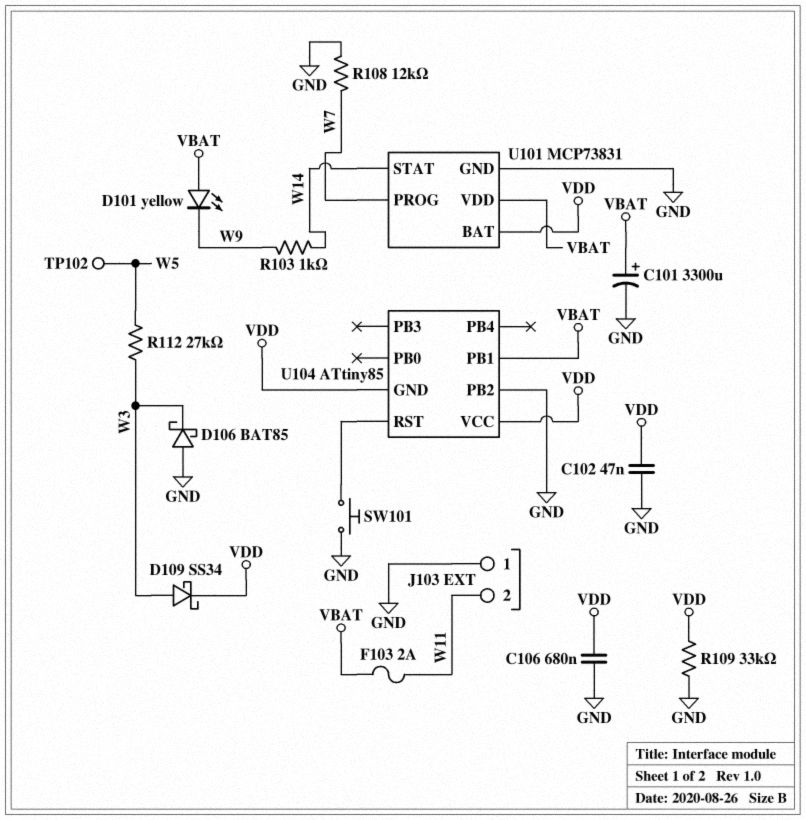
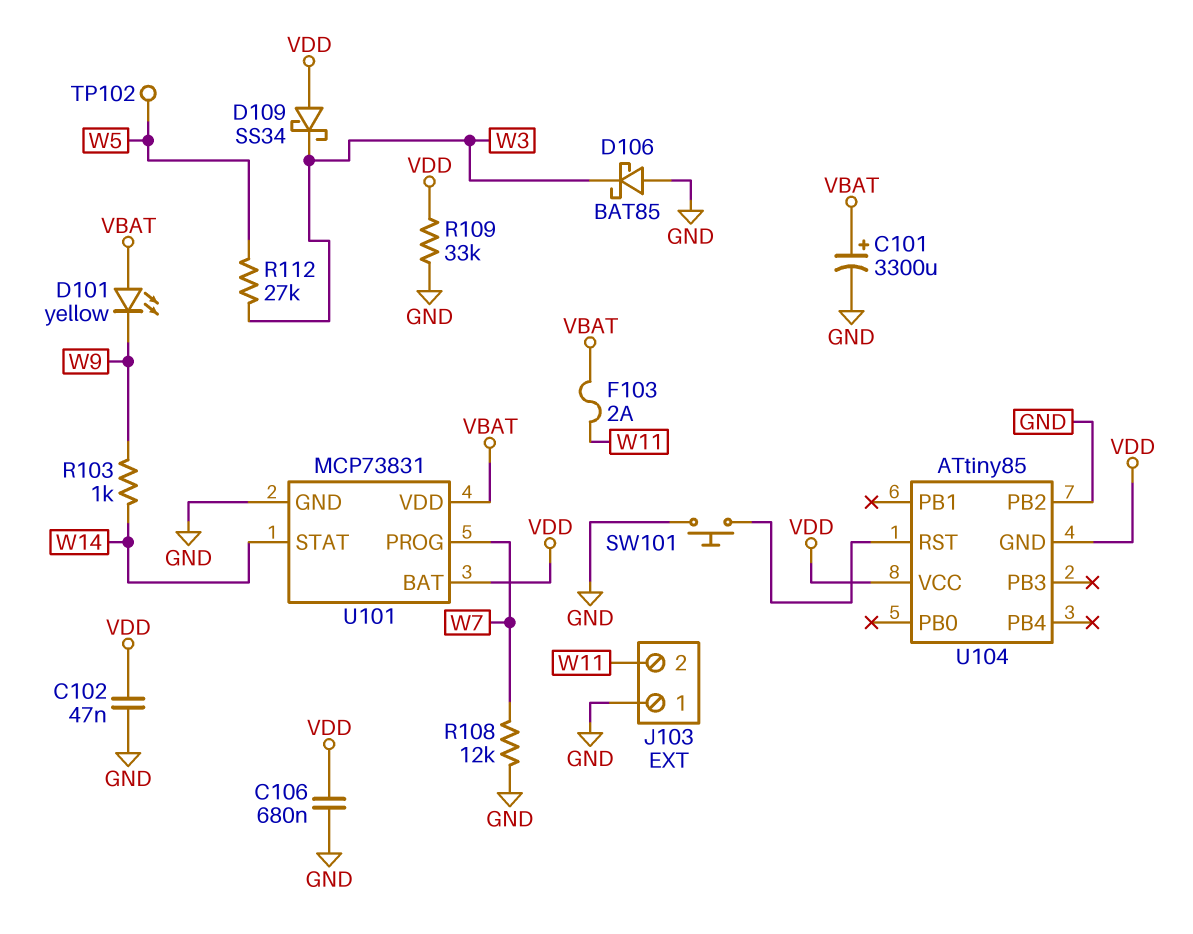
D109: schottky SS34 (A W3, K VDD) -> schottky SS34 (A VDD, K W3)
U104 pin PB1: VBAT -> none

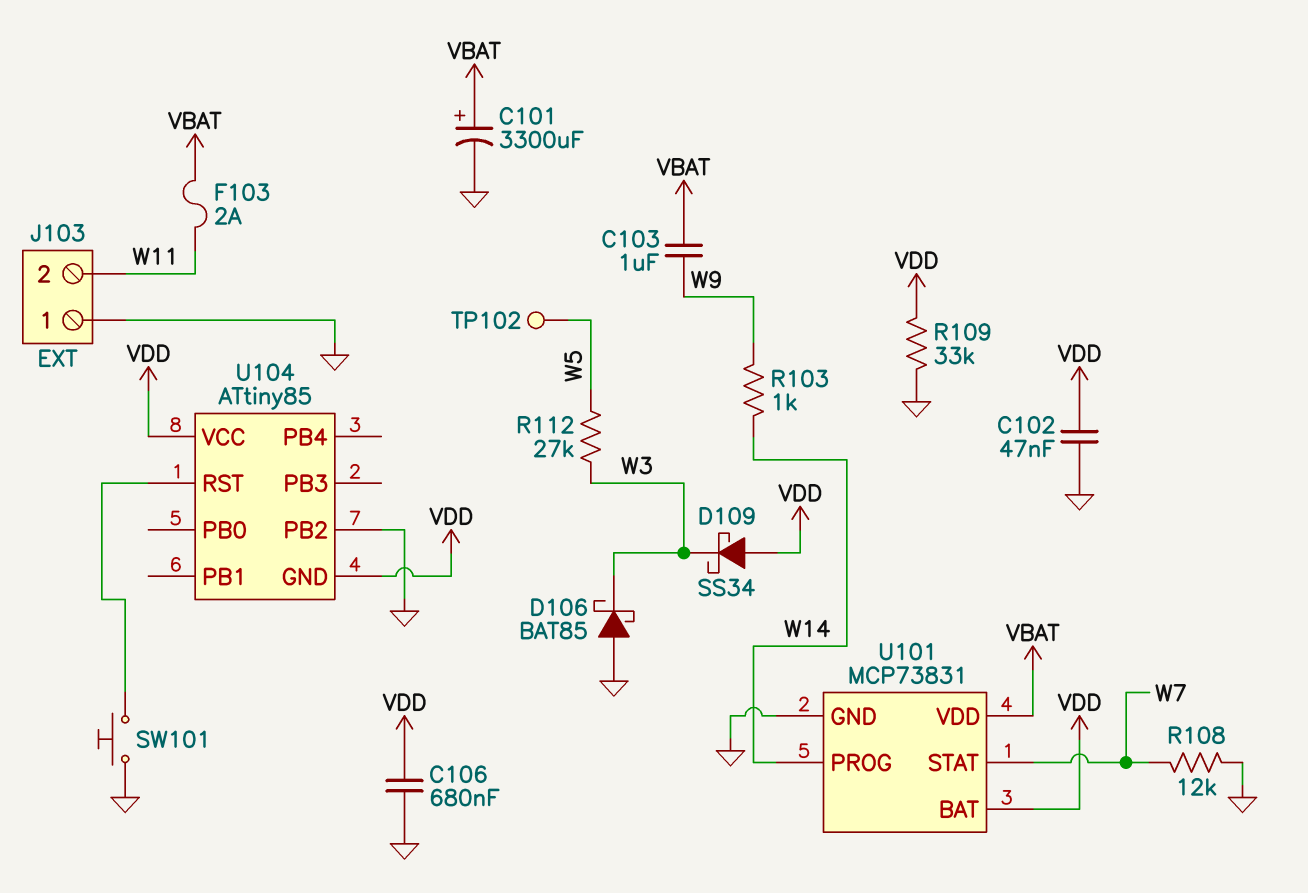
C103: none -> 1uF (VBAT, W9)
D101: LED yellow (A VBAT, K W9) -> none
U101 pin PROG: W7 -> W14
U101 pin STAT: W14 -> W7

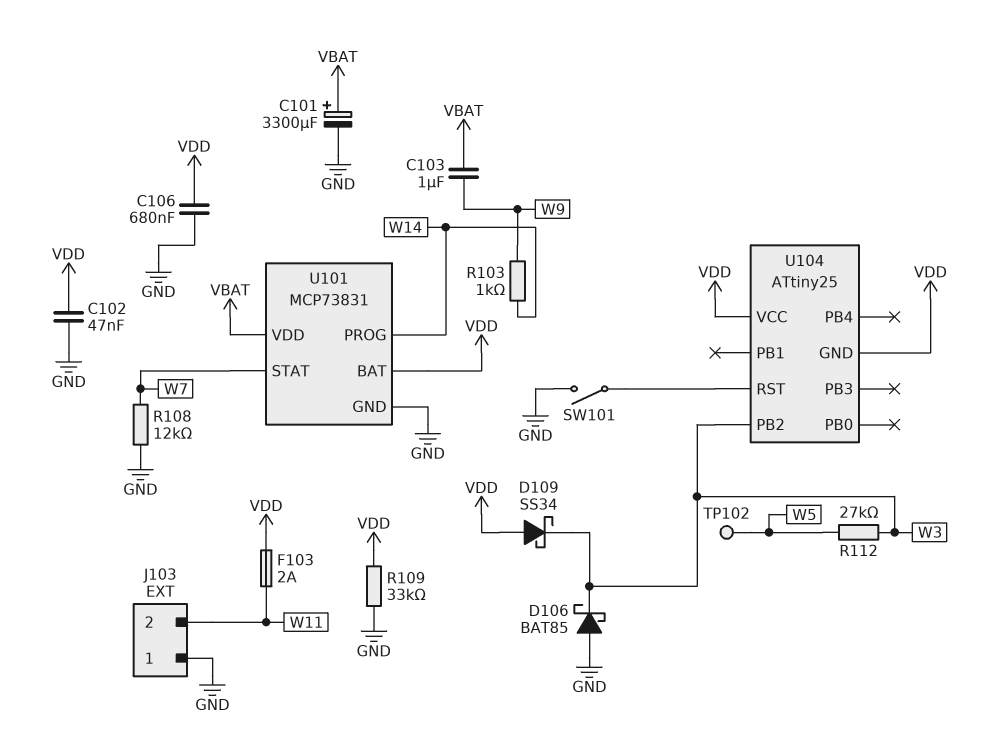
F103: 2A (VBAT, W11) -> 2A (VDD, W11)
SW101: button (GND, U104/RST) -> switch (GND, U104/RST)
U104: ATtiny85 -> ATtiny25
U104 pin PB2: GND -> W3

